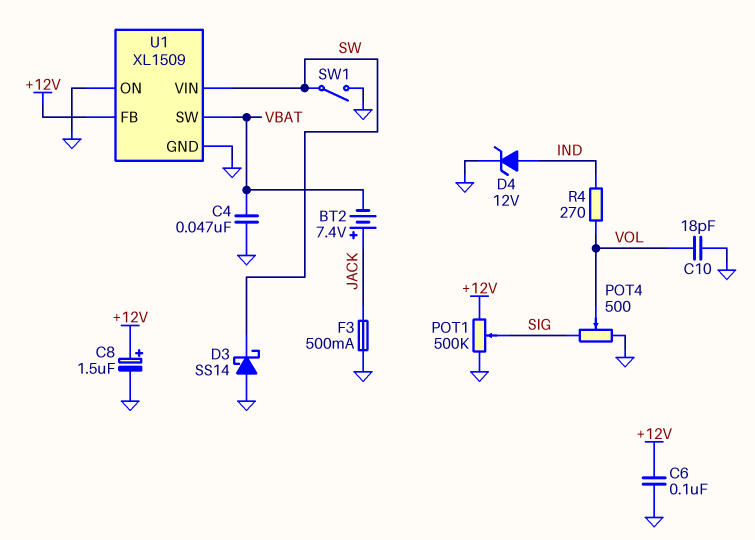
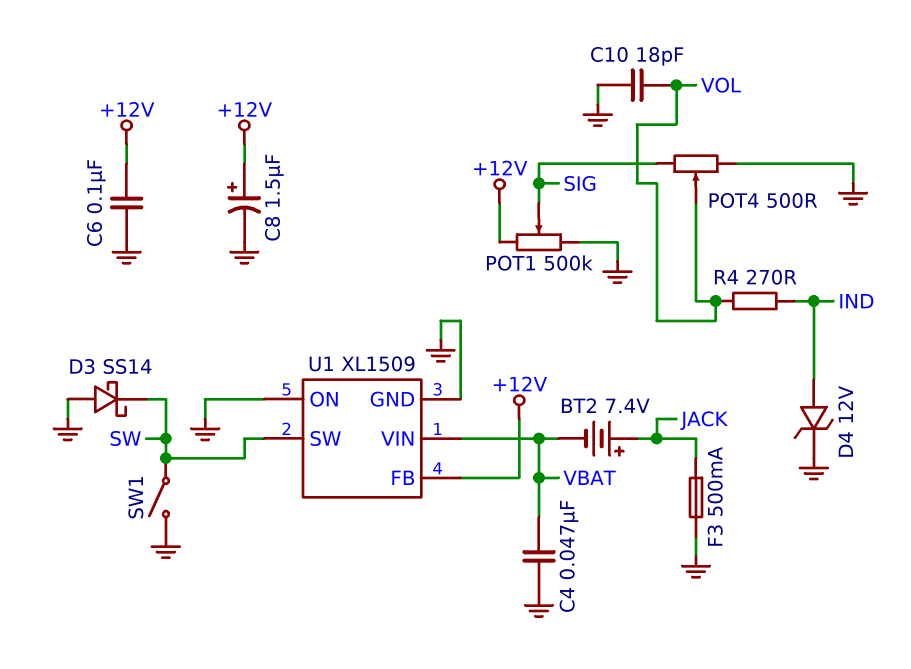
U1 pin SW: VBAT -> SW
U1 pin VIN: SW -> VBAT

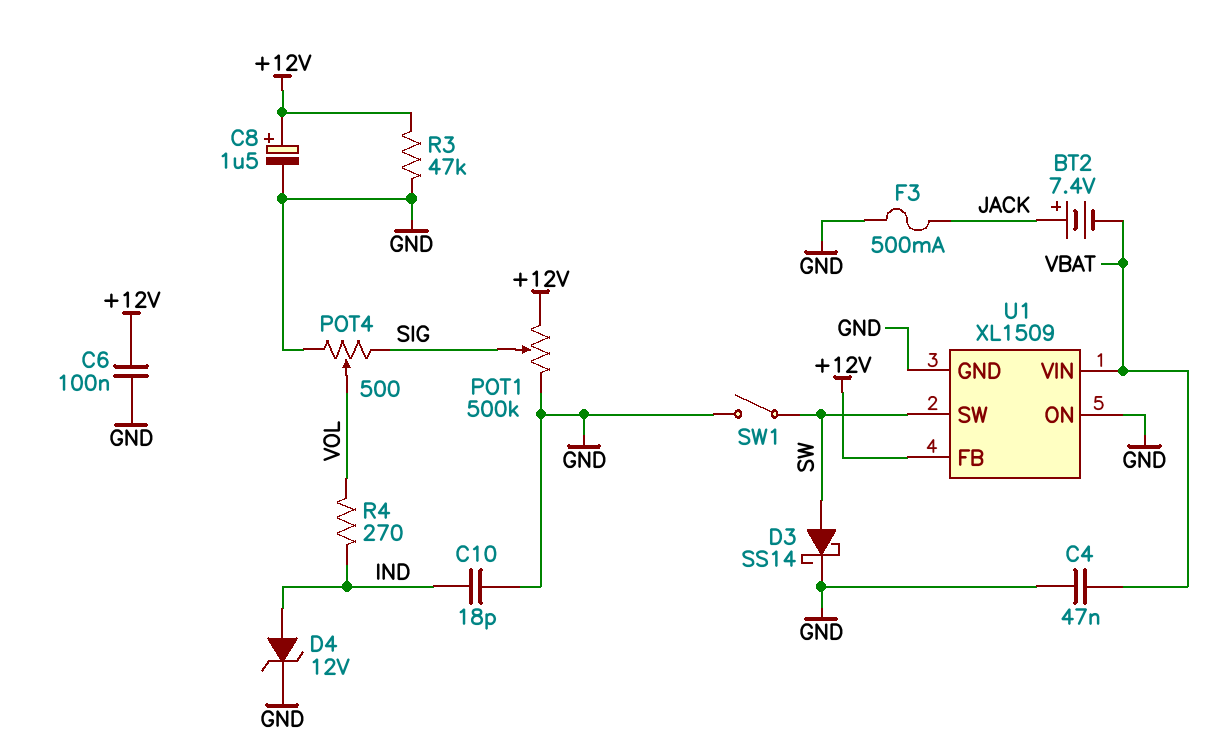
C10: 18pF (GND, VOL) -> 18pF (GND, IND)
D3: schottky SS14 (A GND, K SW) -> schottky SS14 (A SW, K GND)
R3: none -> 47k (+12V, GND)

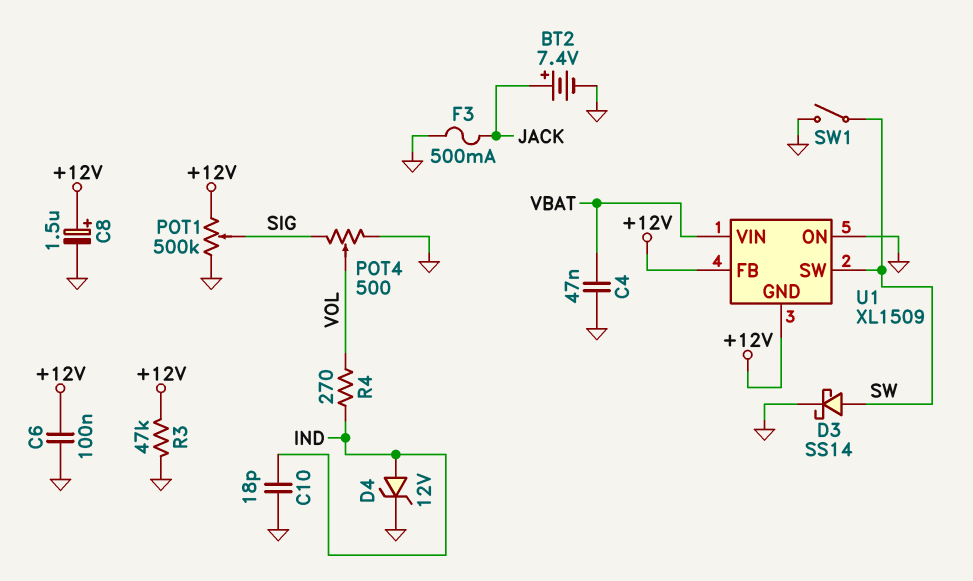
BT2: 7.4V (plus JACK, minus VBAT) -> 7.4V (plus JACK, minus GND)
U1 pin GND: GND -> +12V

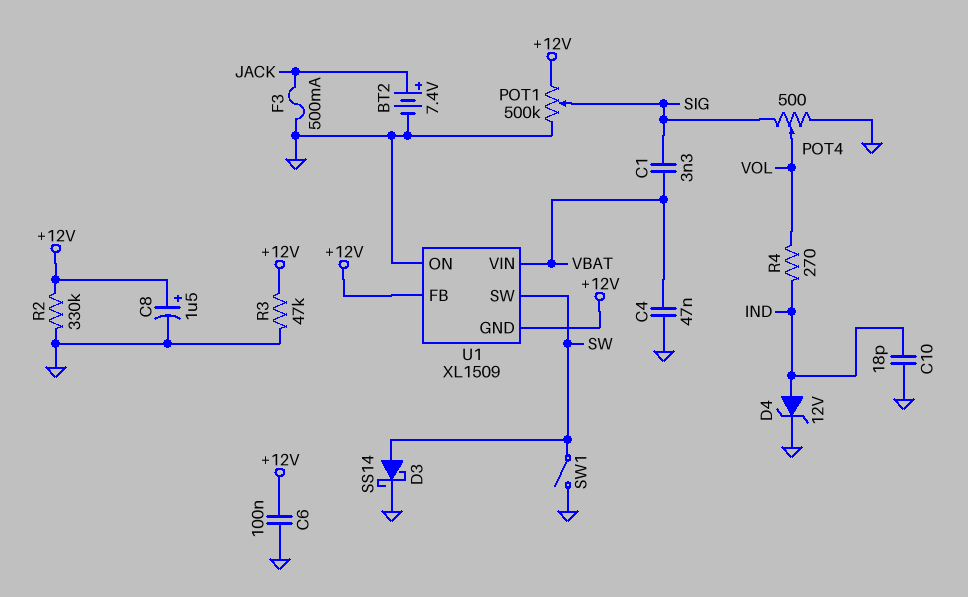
C1: none -> 3.3nF (SIG, VBAT)
R2: none -> 330k (+12V, GND)

